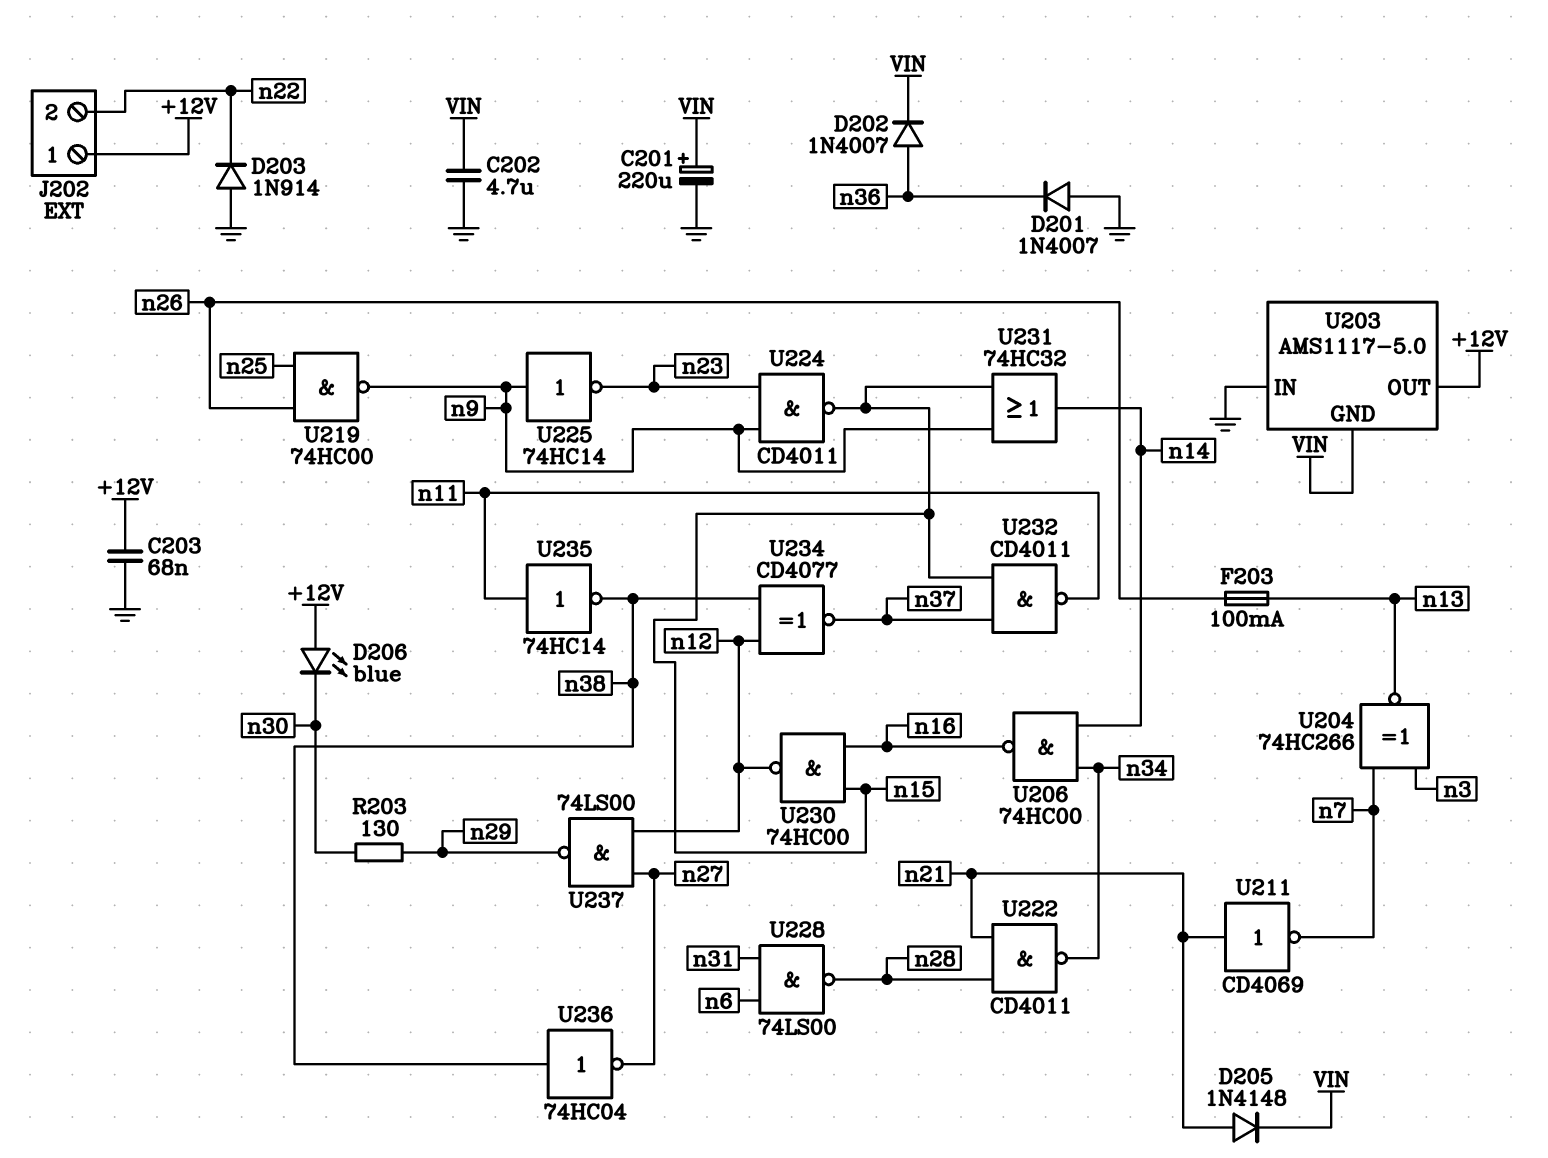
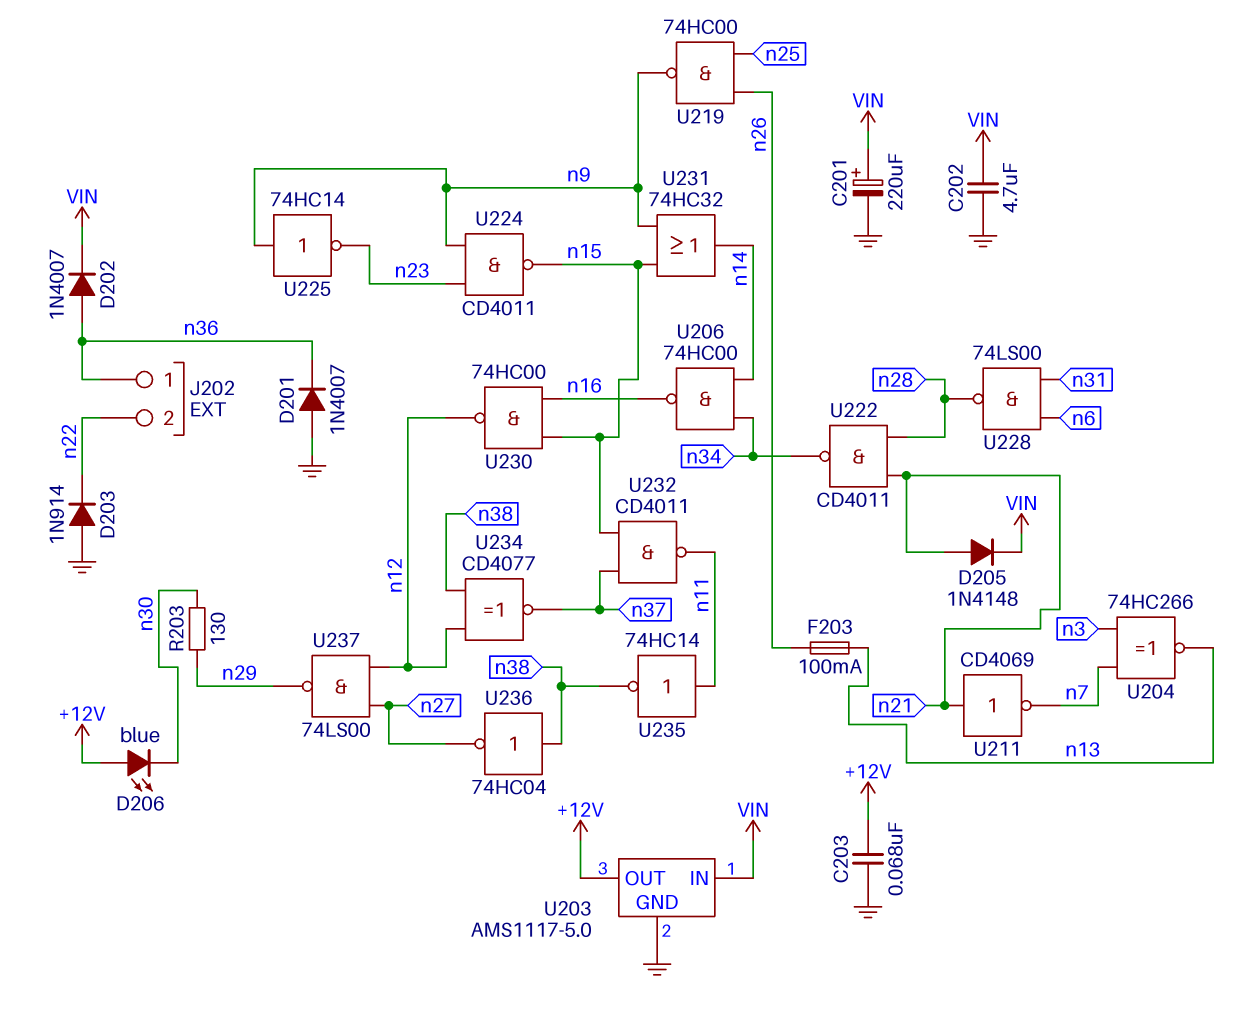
J202 pin 1: +12V -> n36
U203 pin GND: VIN -> GND
U203 pin IN: GND -> VIN

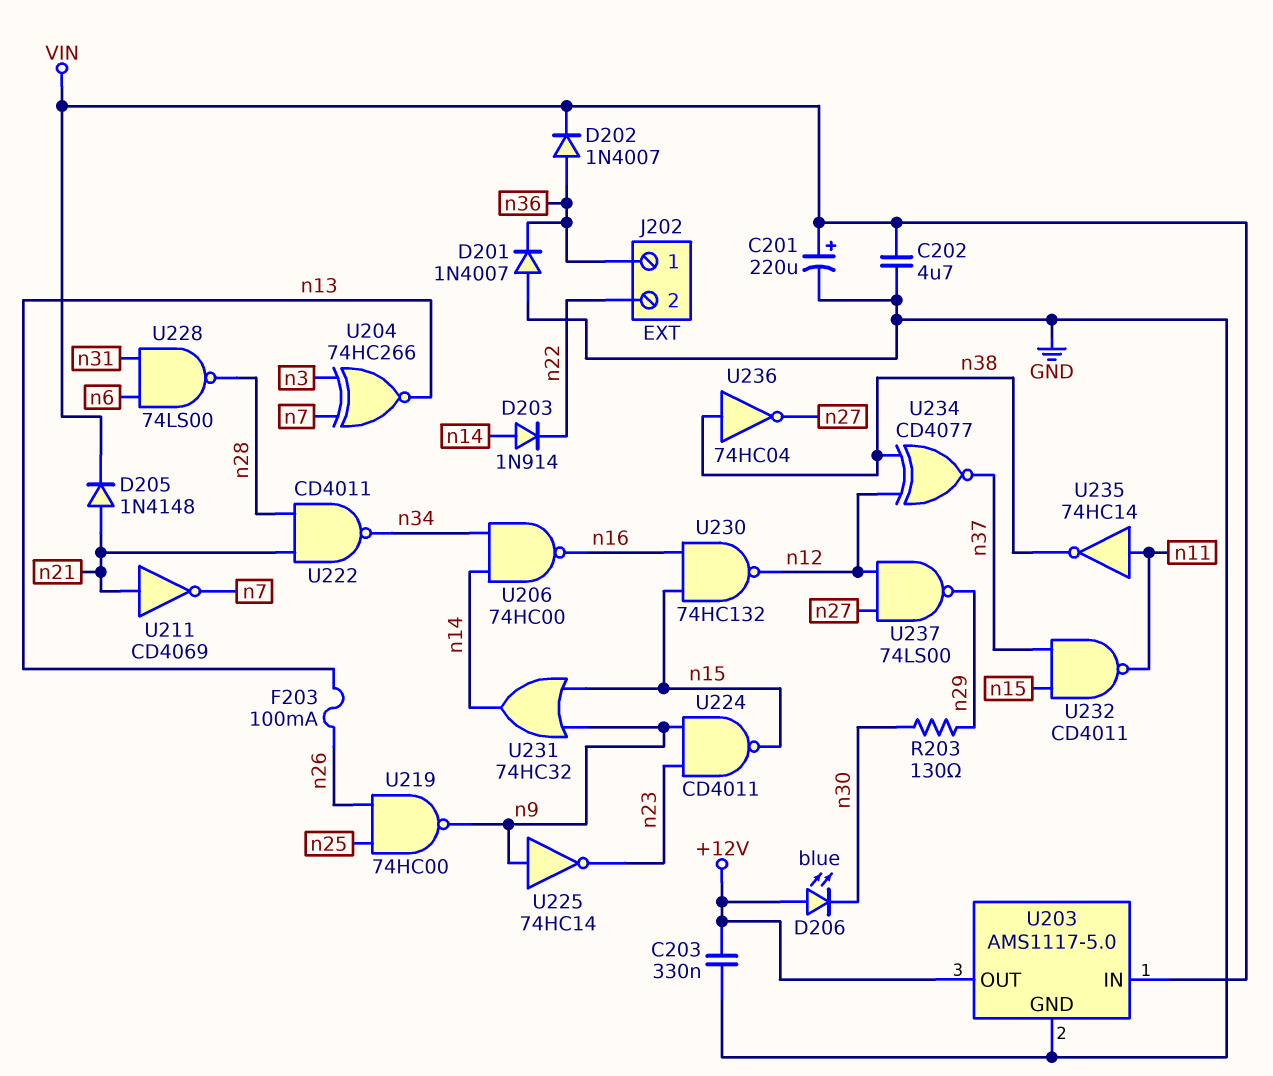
C203: 68nF (+12V, GND) -> 330nF (+12V, GND)
D203: diode 1N914 (A GND, K n22) -> diode 1N914 (A n14, K n22)
U230: NAND 74HC00 (in n15, in n16, out n12) -> NAND 74HC132 (in n15, in n16, out n12)

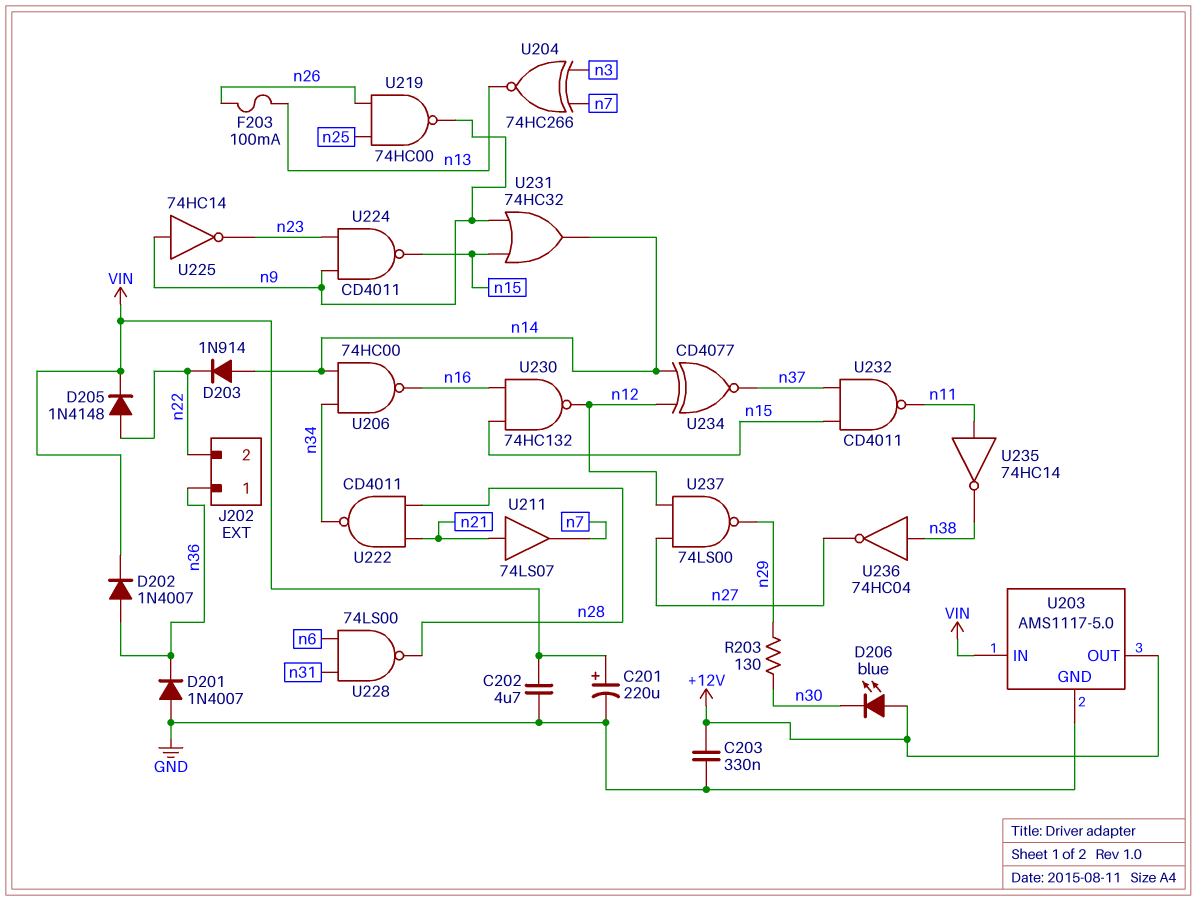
D205: diode 1N4148 (A n21, K VIN) -> diode 1N4148 (A n22, K VIN)
U211: NOT CD4069 (in n21, out n7) -> buffer 74LS07 (in n21, out n7)
U234: XNOR CD4077 (in n12, in n38, out n37) -> XNOR CD4077 (in n12, in n14, out n37)

